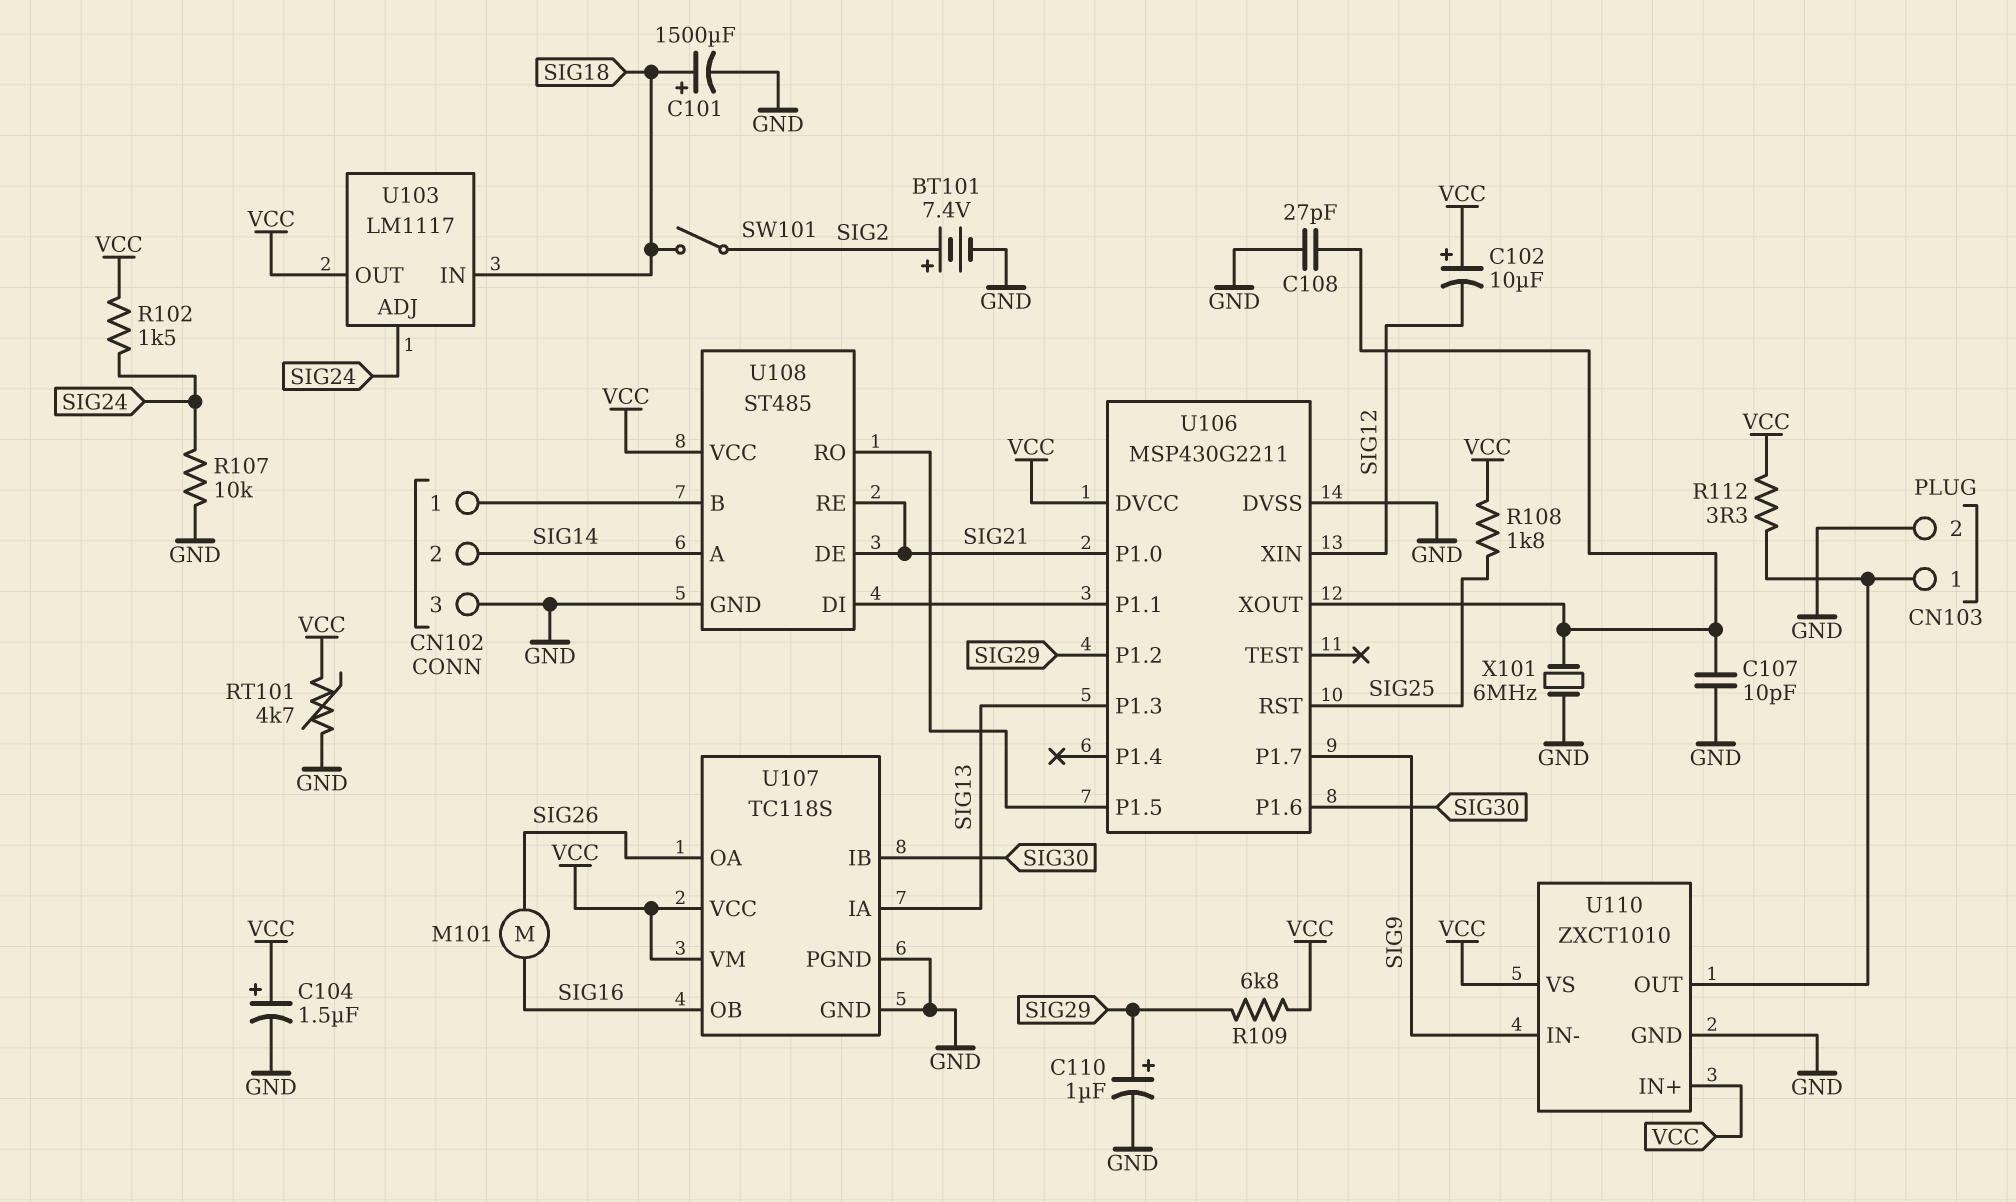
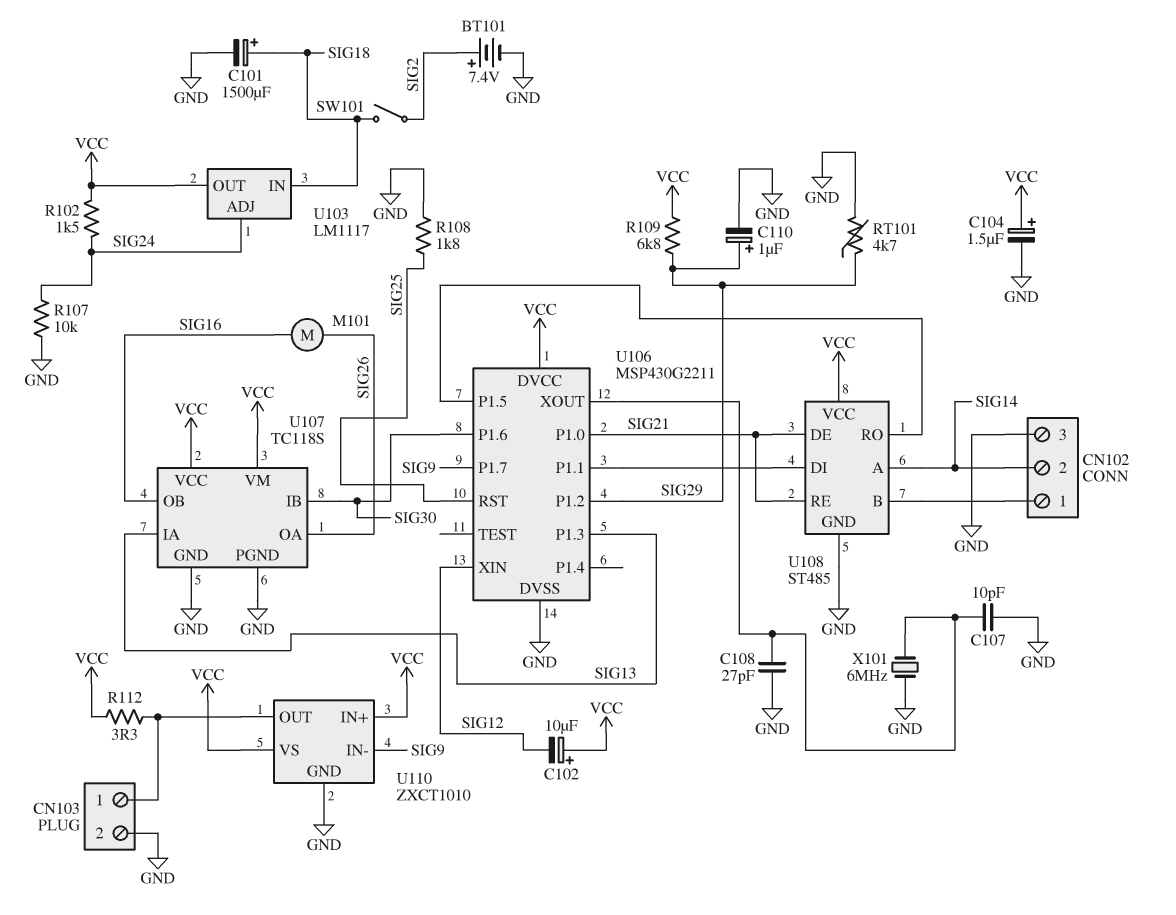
R108: 1.8k (SIG25, VCC) -> 1.8k (GND, SIG25)
RT101: 4.7k (GND, VCC) -> 4.7k (GND, SIG29)

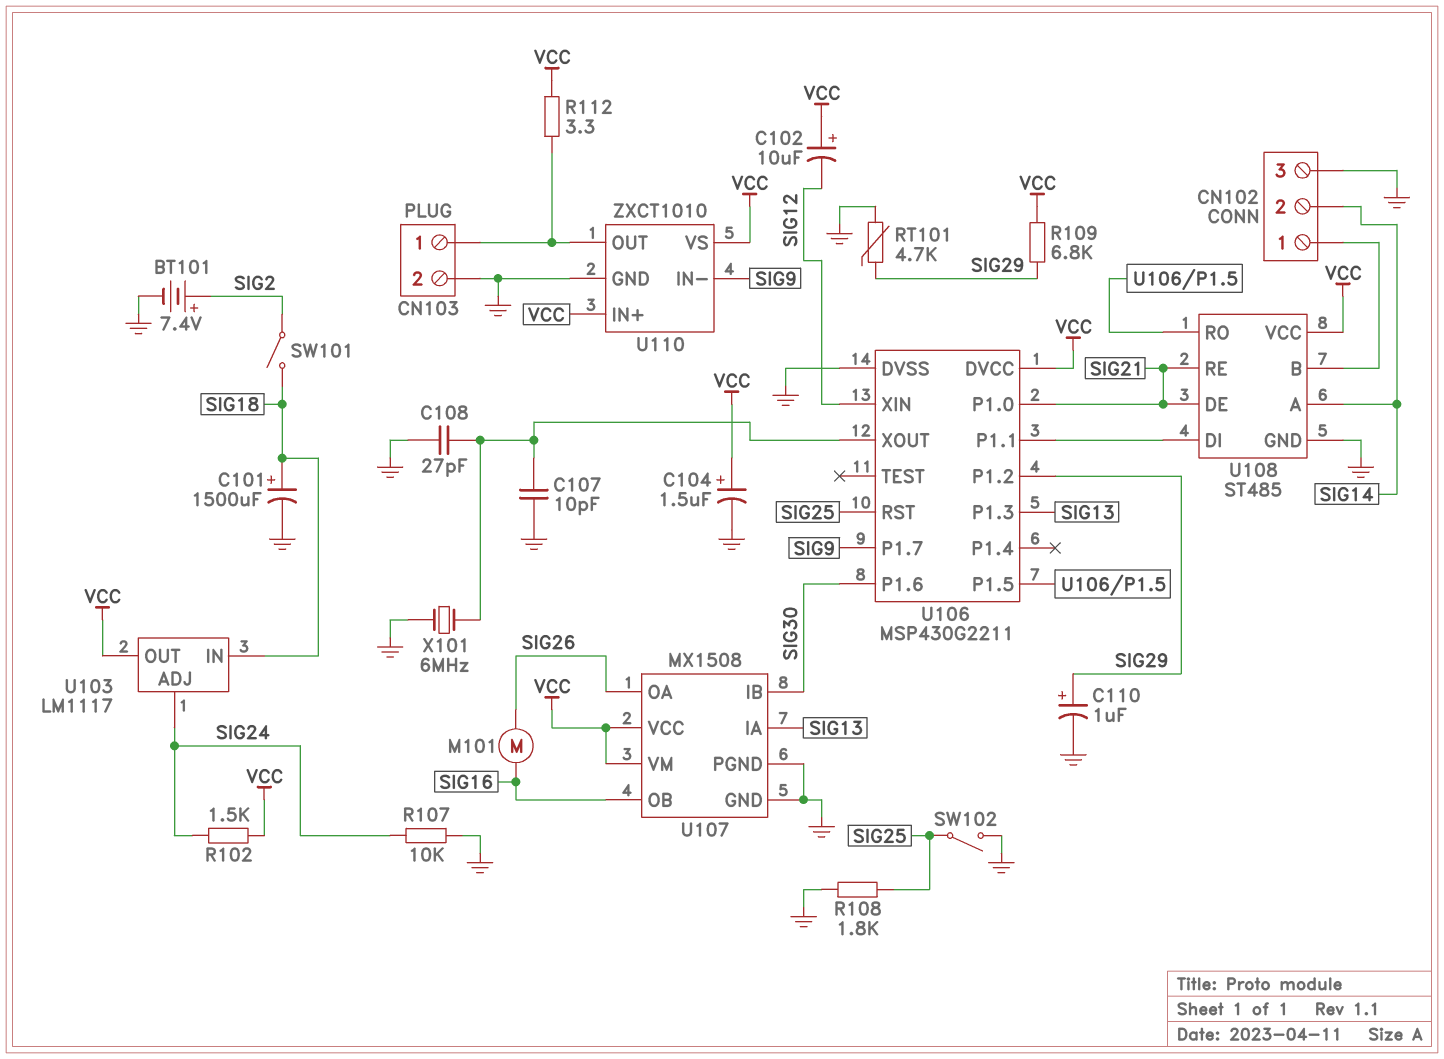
SW102: none -> switch (GND, SIG25)
U107: TC118S -> MX1508

